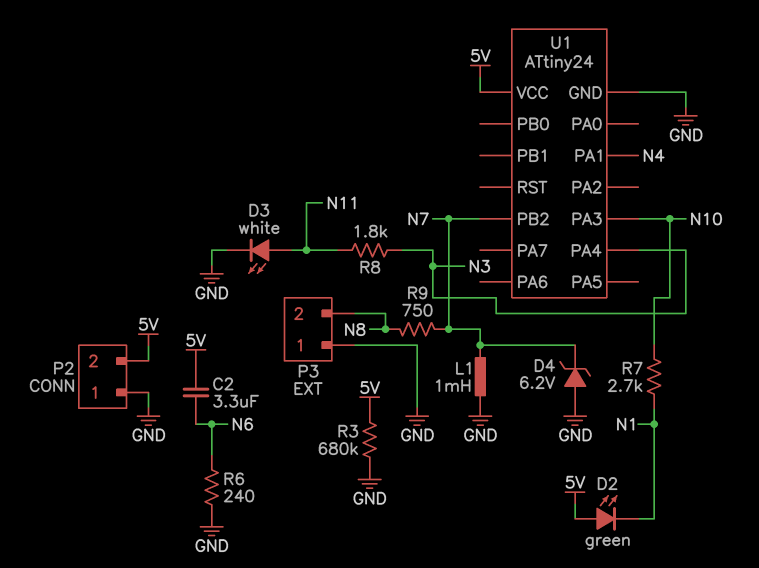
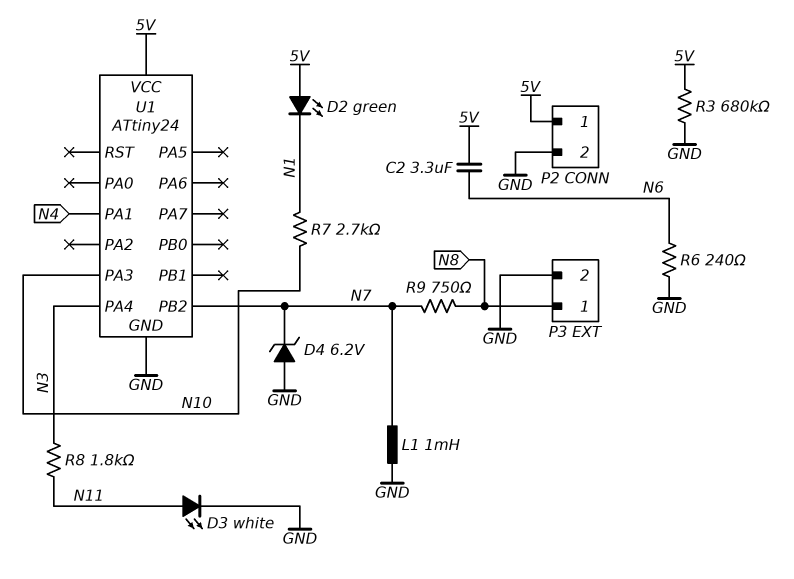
P2 pin 1: GND -> 5V
P2 pin 2: 5V -> GND
P3 pin 1: GND -> N8
P3 pin 2: N8 -> GND

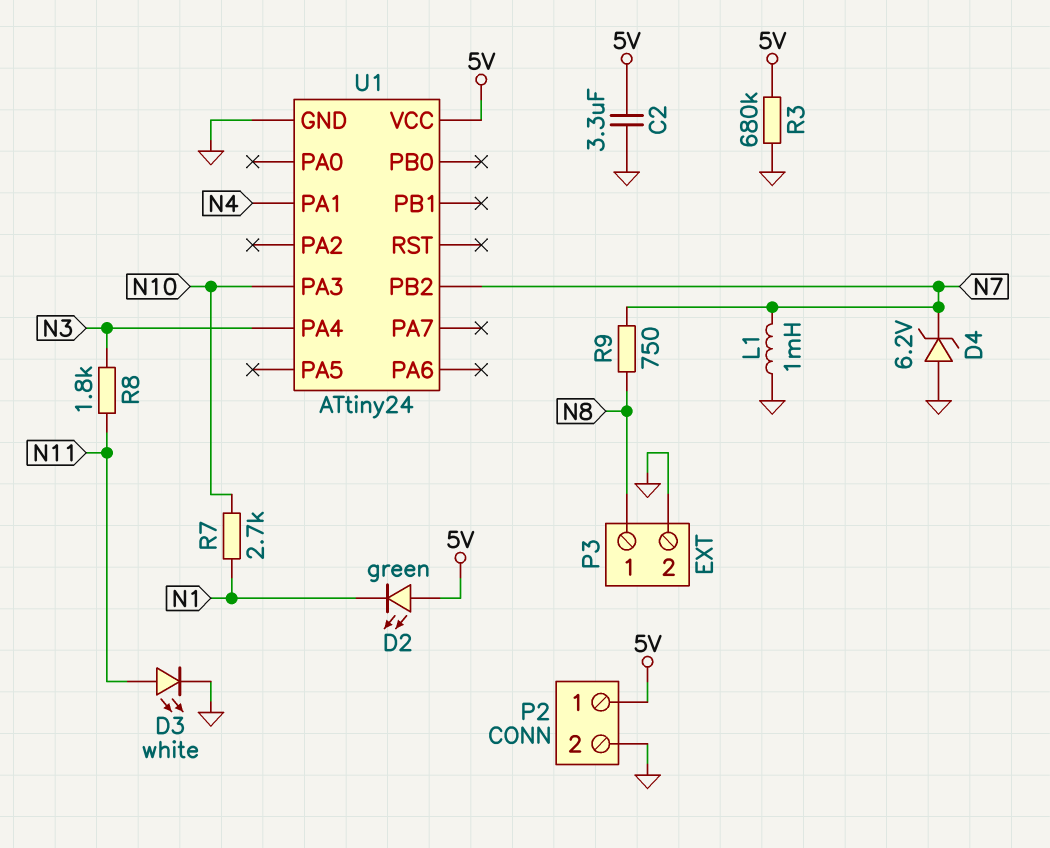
C2: 3.3uF (5V, N6) -> 3.3uF (5V, GND)
R6: 240 (GND, N6) -> none

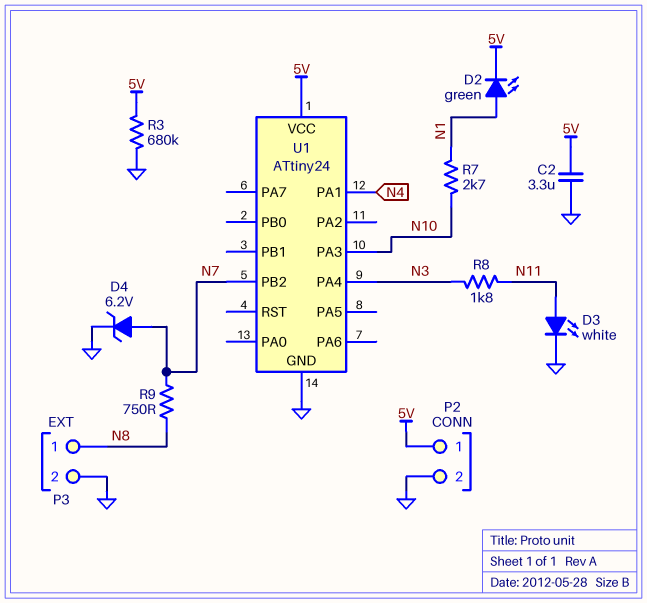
D2: LED green (A 5V, K N1) -> LED green (A N1, K 5V)
D4: zener 6.2V (A GND, K N7) -> zener 6.2V (A N7, K GND)
L1: 1mH (GND, N7) -> none

